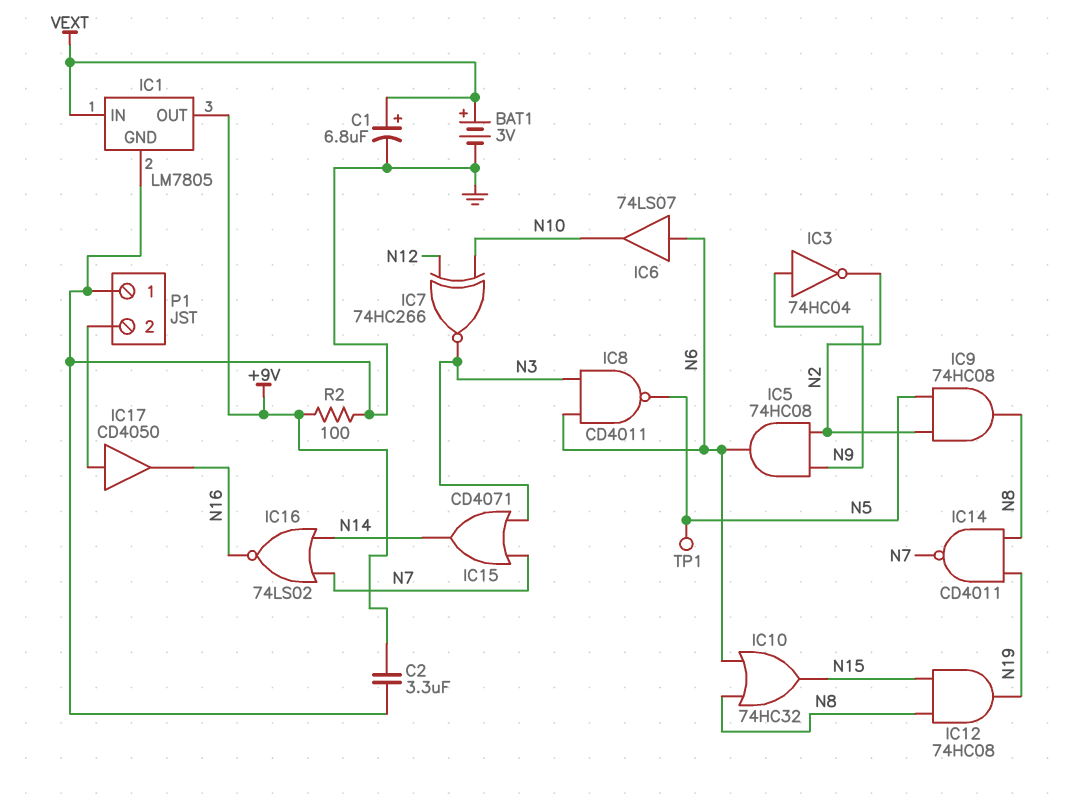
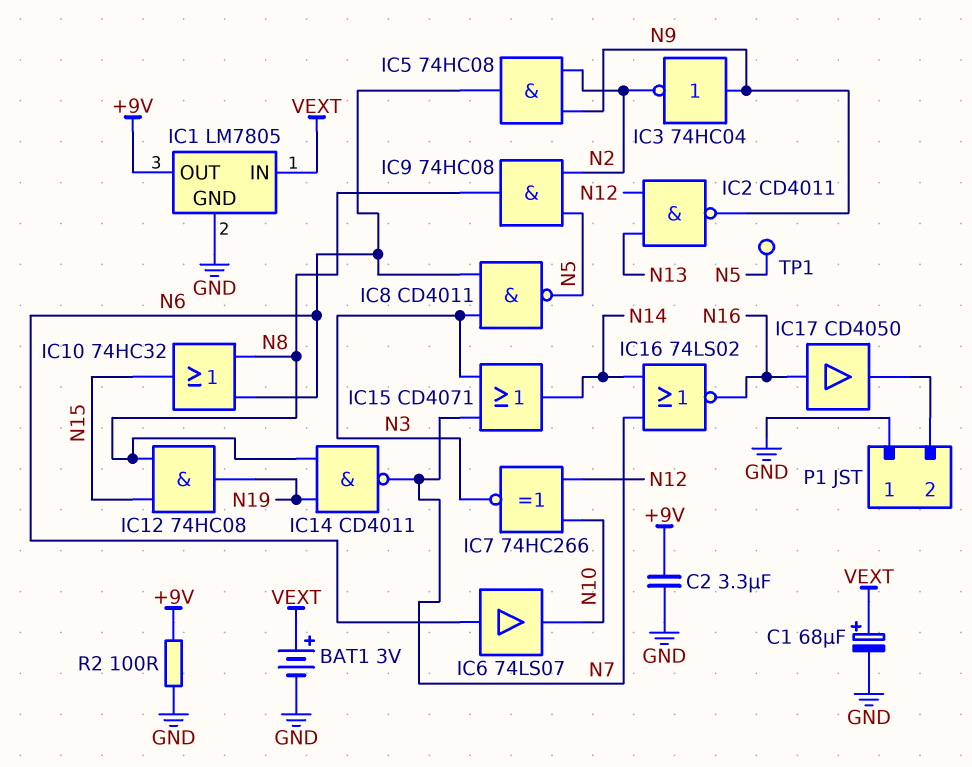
C1: 6.8uF (plus VEXT, minus GND) -> 68uF (plus VEXT, minus GND)
IC2: none -> NAND CD4011 (in N12, in N13, out N9)
IC17: buffer CD4050 (in P1/2, out N16) -> buffer CD4050 (in N16, out P1/2)

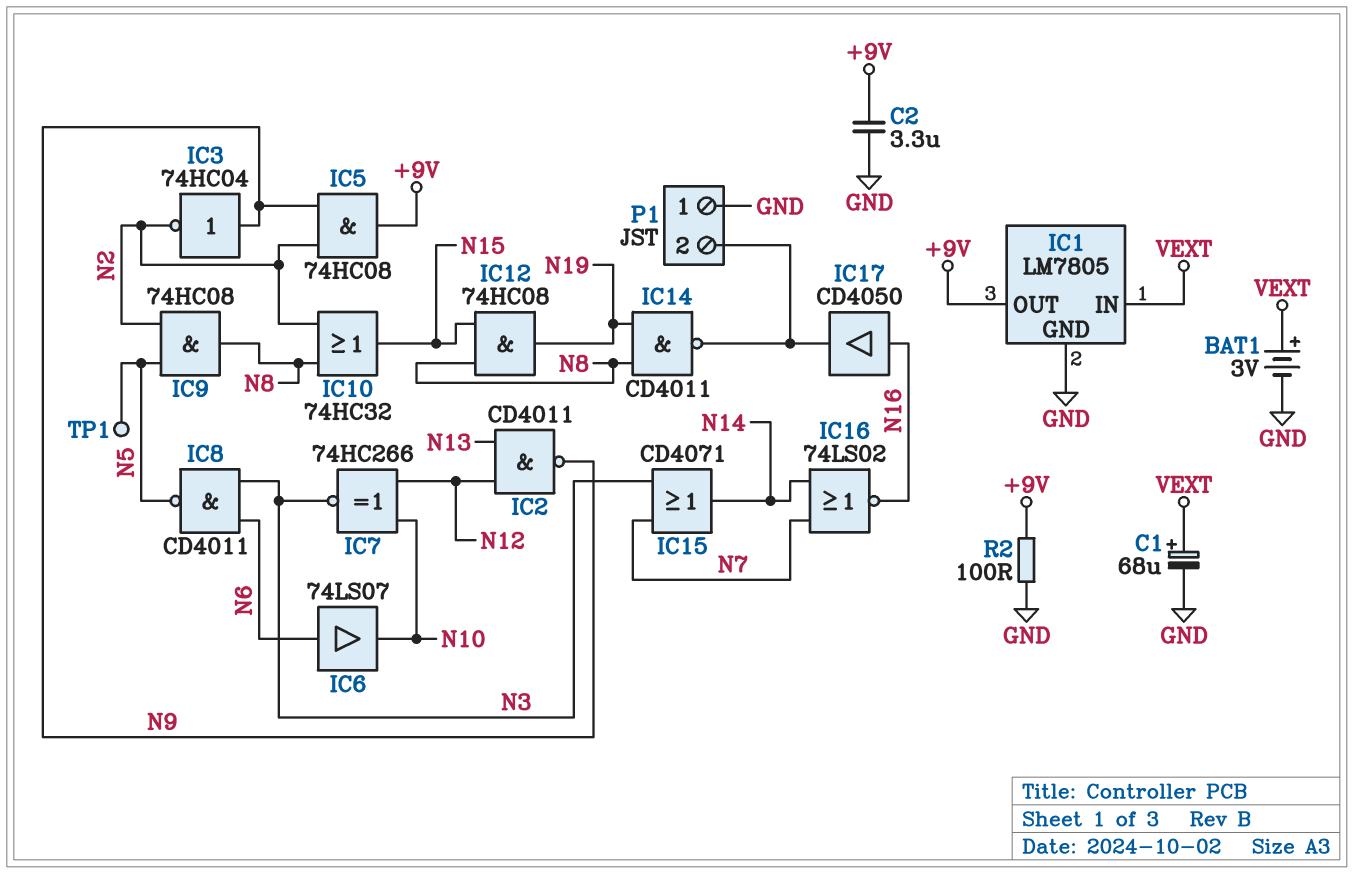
IC5: AND 74HC08 (in N2, in N9, out N6) -> AND 74HC08 (in N2, in N9, out +9V)
IC10: OR 74HC32 (in N6, in N8, out N15) -> OR 74HC32 (in N2, in N8, out N15)
IC14: NAND CD4011 (in N8, in N19, out N7) -> NAND CD4011 (in N8, in N19, out P1/2)

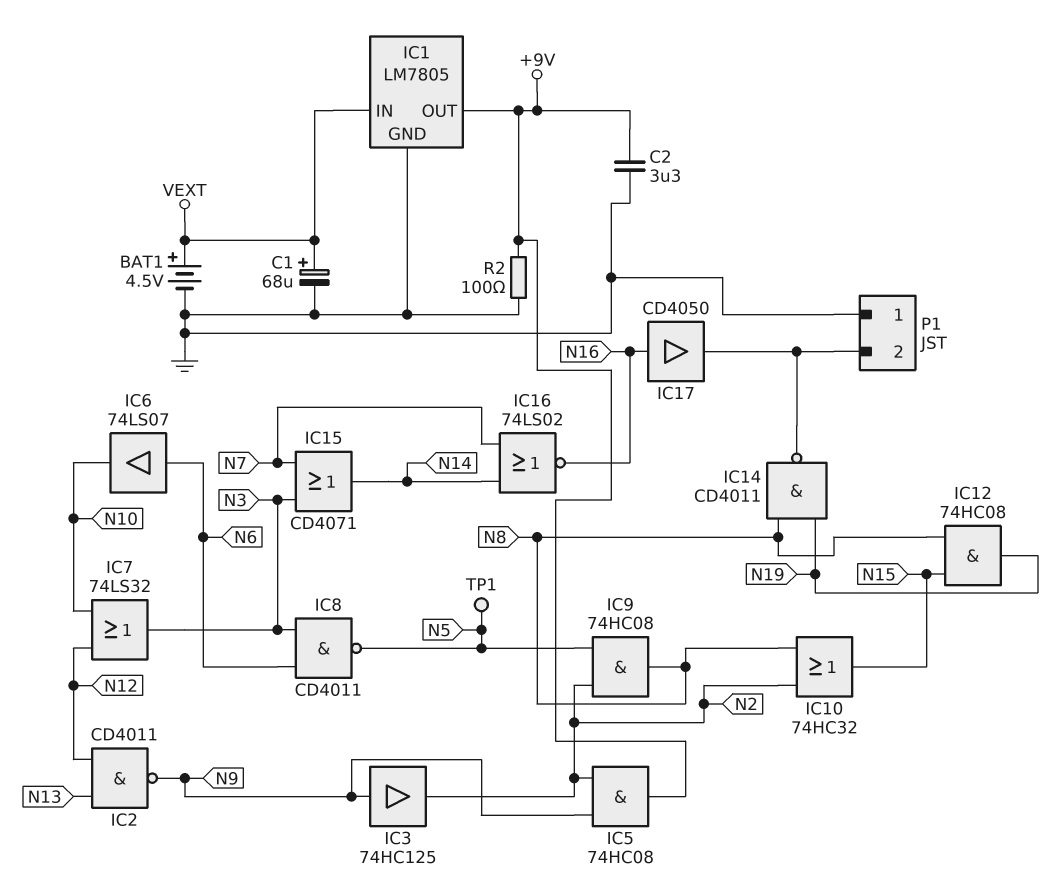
BAT1: 3V (plus VEXT, minus GND) -> 4.5V (plus VEXT, minus GND)
IC3: NOT 74HC04 (in N9, out N2) -> buffer 74HC125 (in N9, out N2)
IC7: XNOR 74HC266 (in N10, in N12, out N3) -> OR 74LS32 (in N10, in N12, out N3)

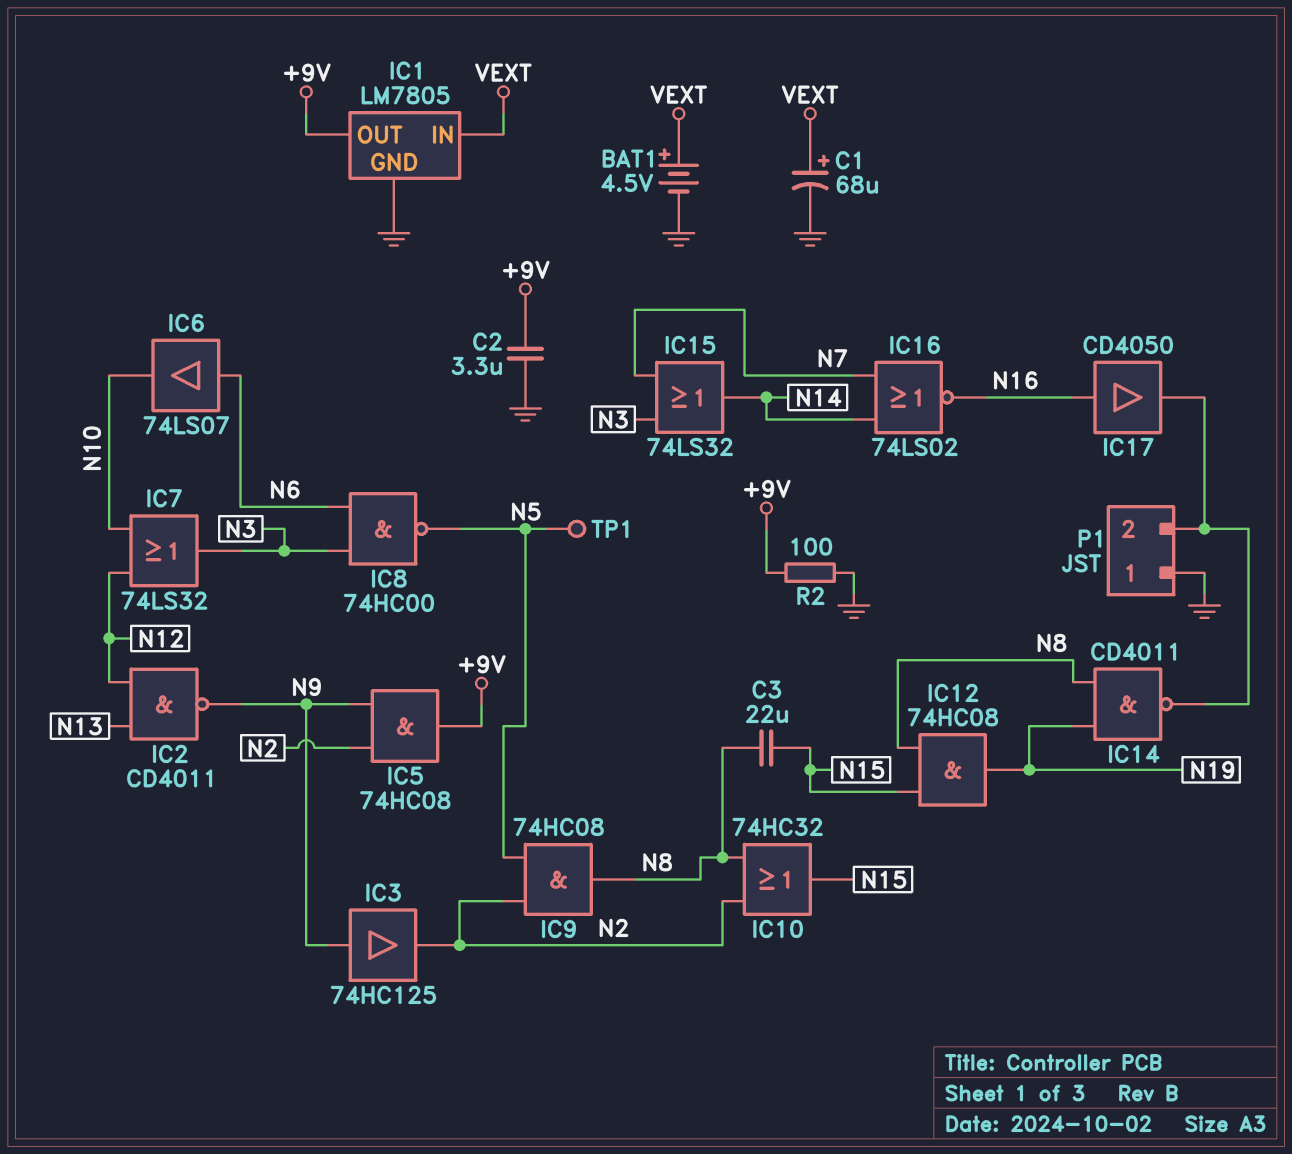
C3: none -> 22uF (N8, N15)
IC8: NAND CD4011 (in N3, in N6, out N5) -> NAND 74HC00 (in N3, in N6, out N5)
IC15: OR CD4071 (in N3, in N7, out N14) -> OR 74LS32 (in N3, in N7, out N14)

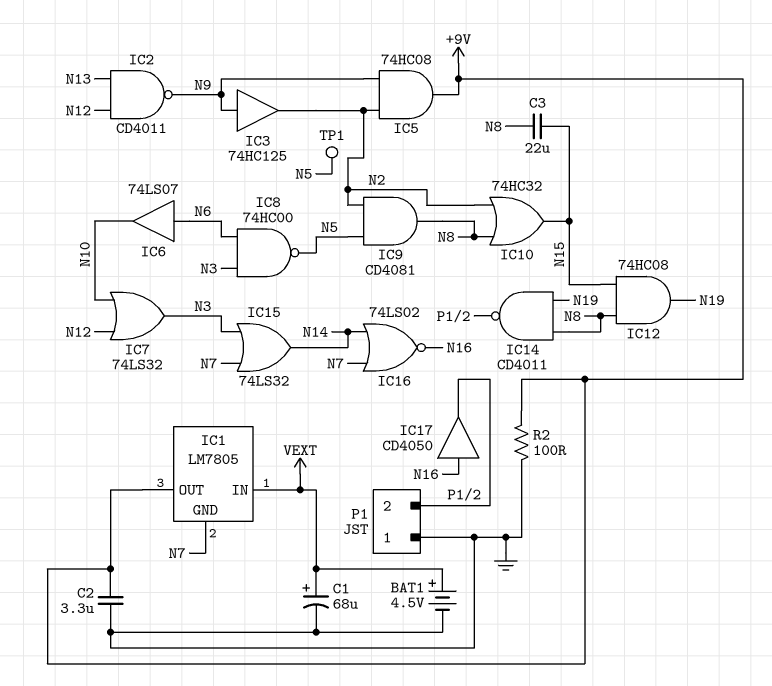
IC1 pin GND: GND -> N7
IC9: AND 74HC08 (in N2, in N5, out N8) -> AND CD4081 (in N2, in N5, out N8)

